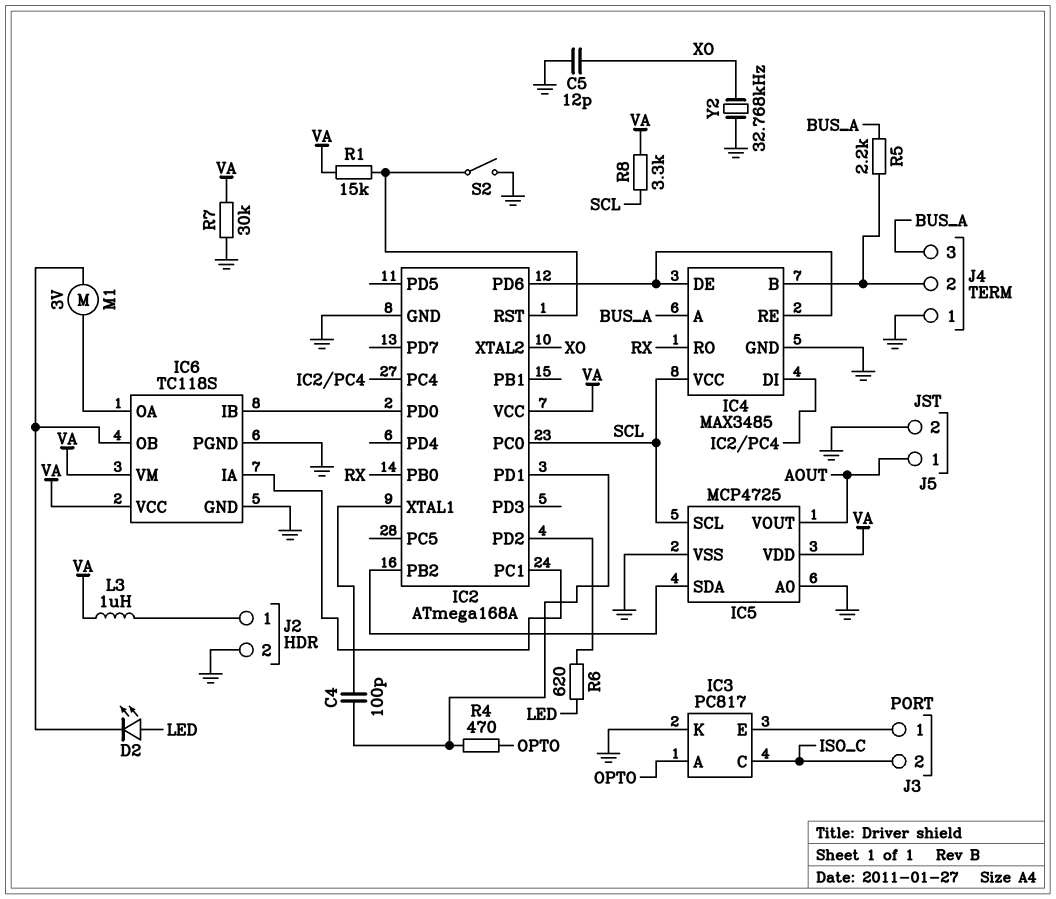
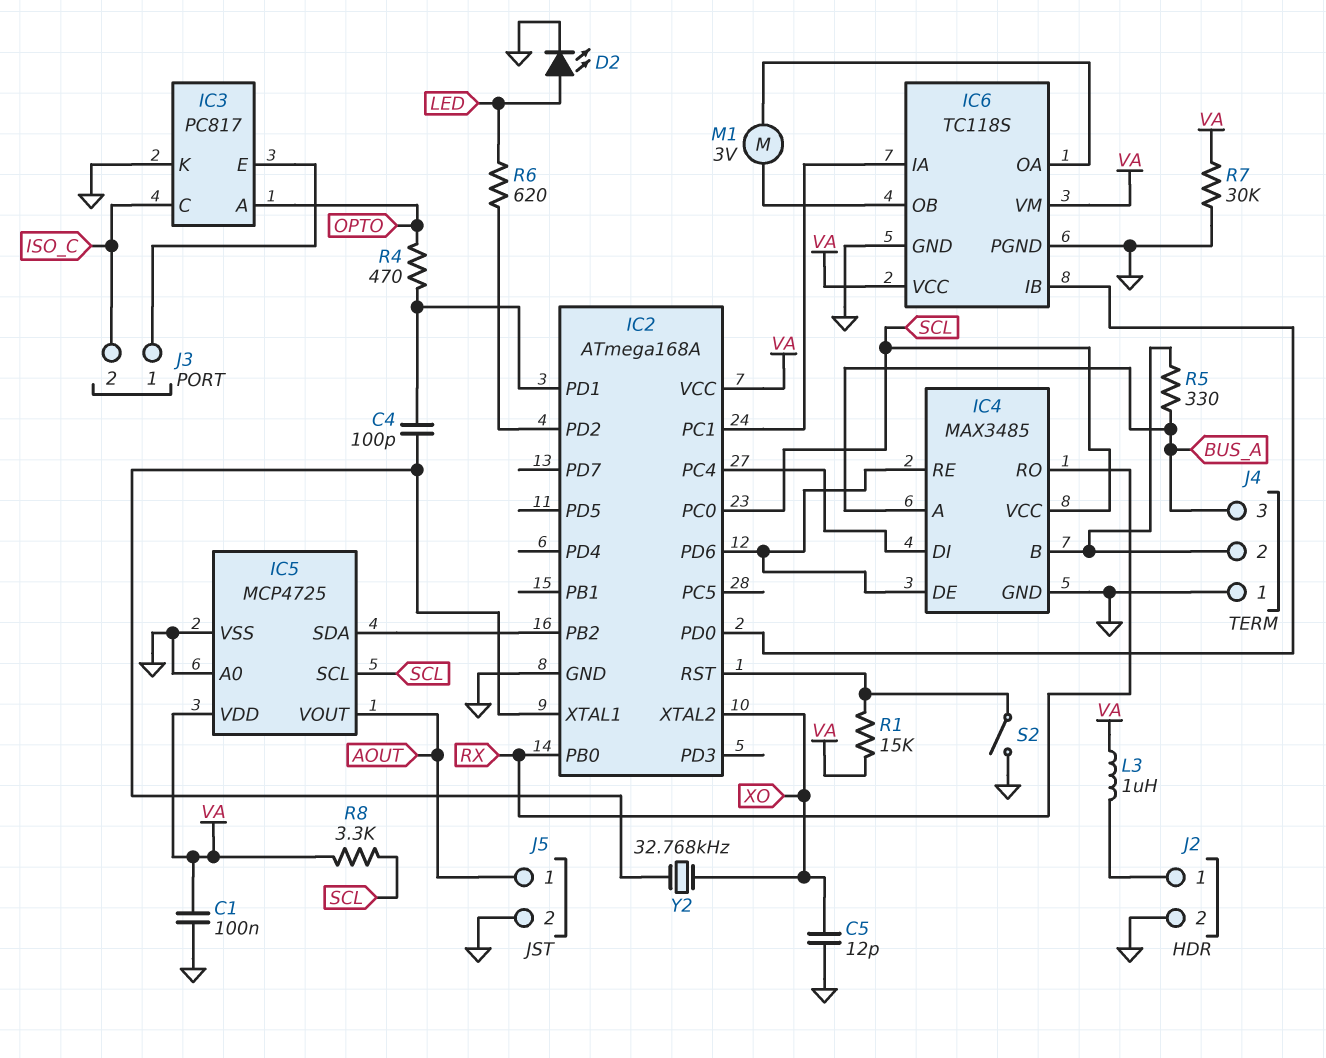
C1: none -> 100nF (GND, VA)
D2: LED (A LED, K IC6/OB) -> LED (A LED, K GND)
R5: 2.2k (BUS_A, IC4/B) -> 330 (BUS_A, IC4/B)
Y2: 32.768kHz (GND, XO) -> 32.768kHz (IC2/XTAL1, XO)

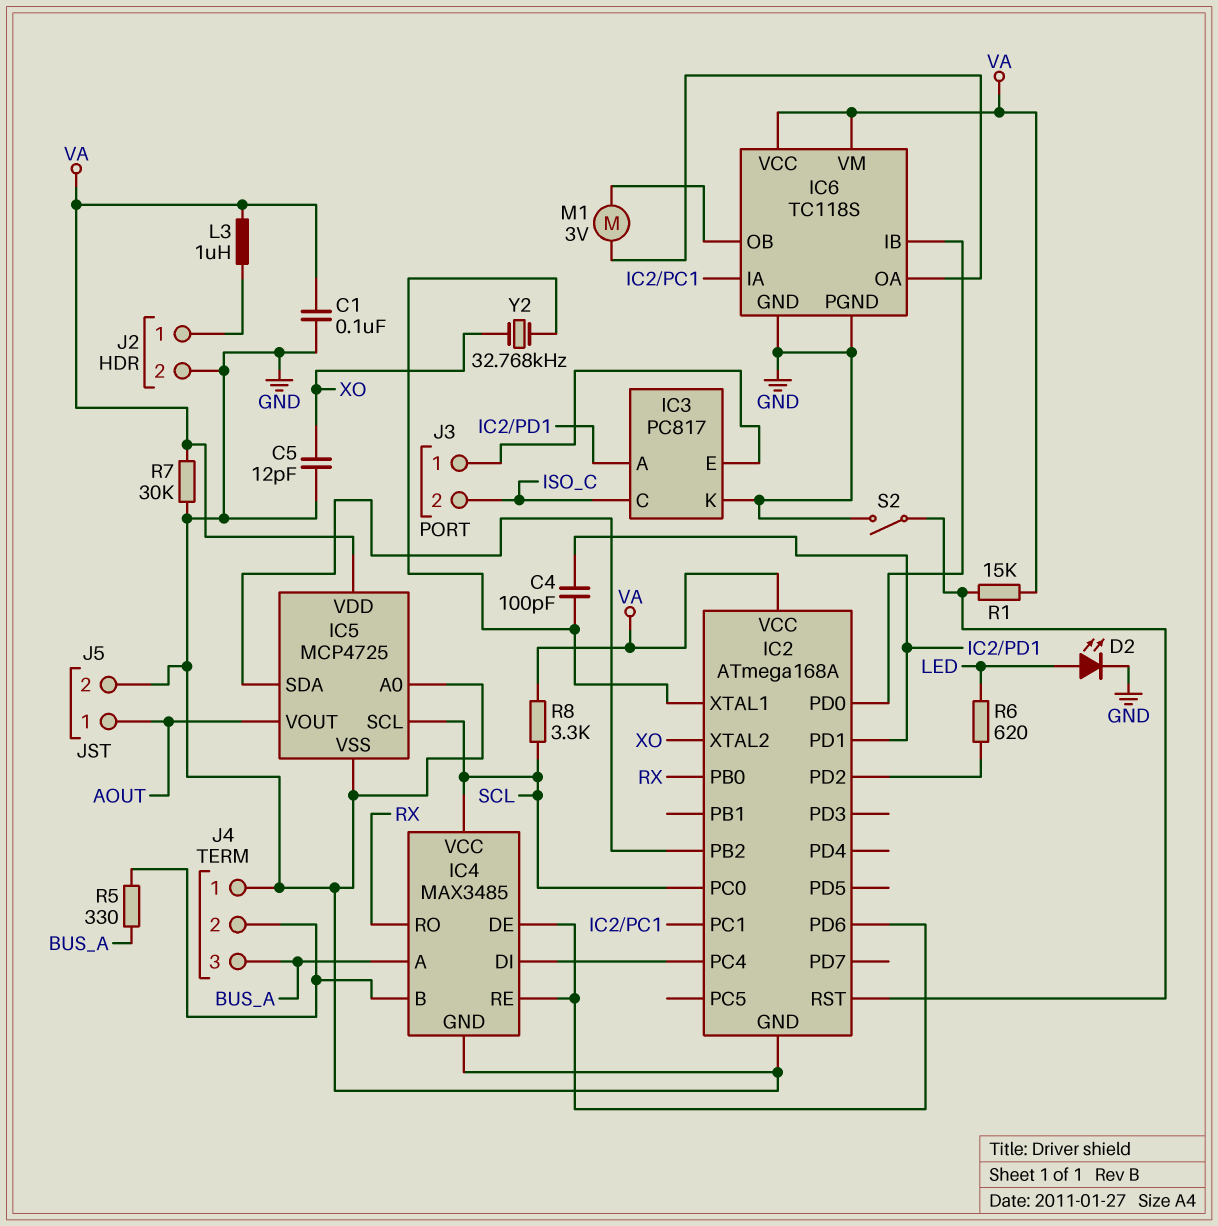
IC3 pin A: OPTO -> IC2/PD1
R4: 470 (IC2/PD1, OPTO) -> none

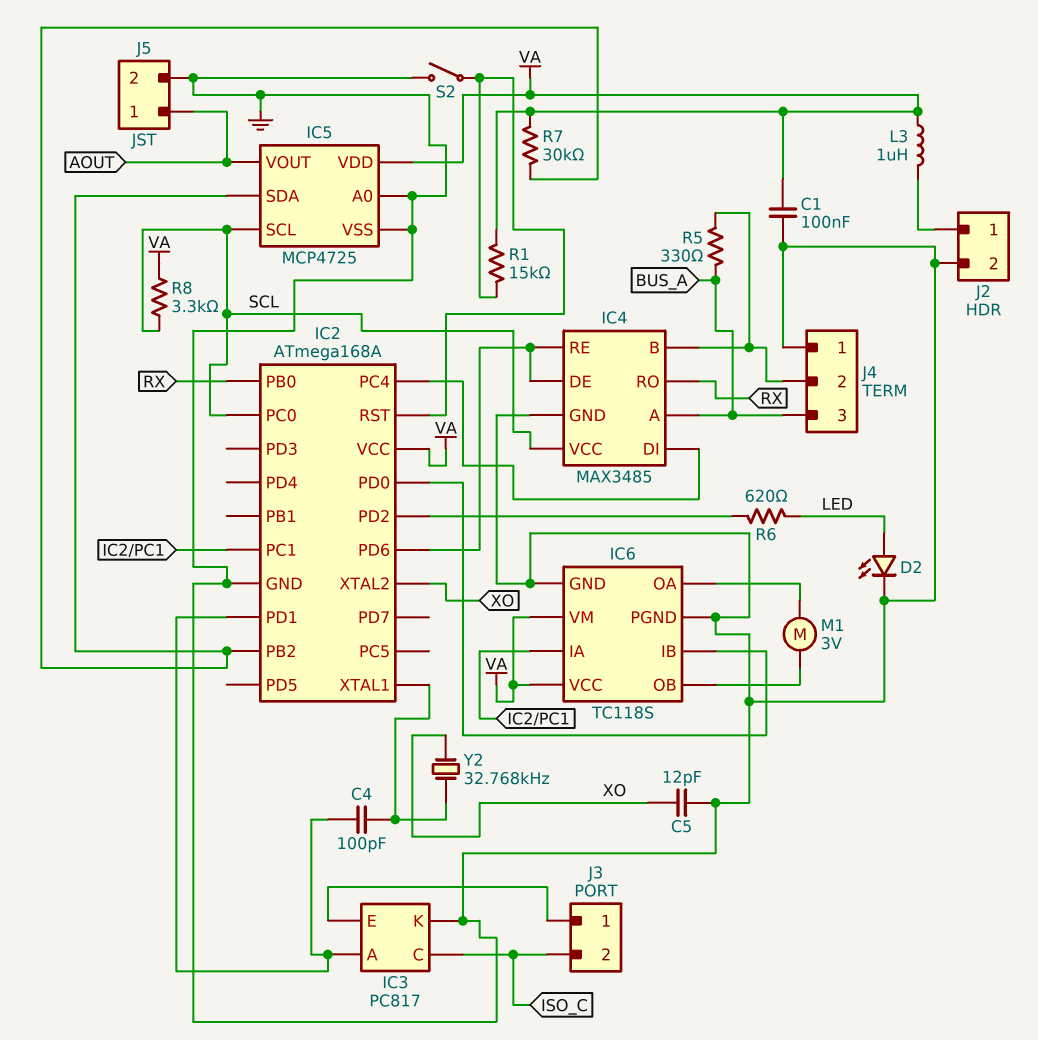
R7: 30k (GND, VA) -> 30k (IC2/PB2, VA)

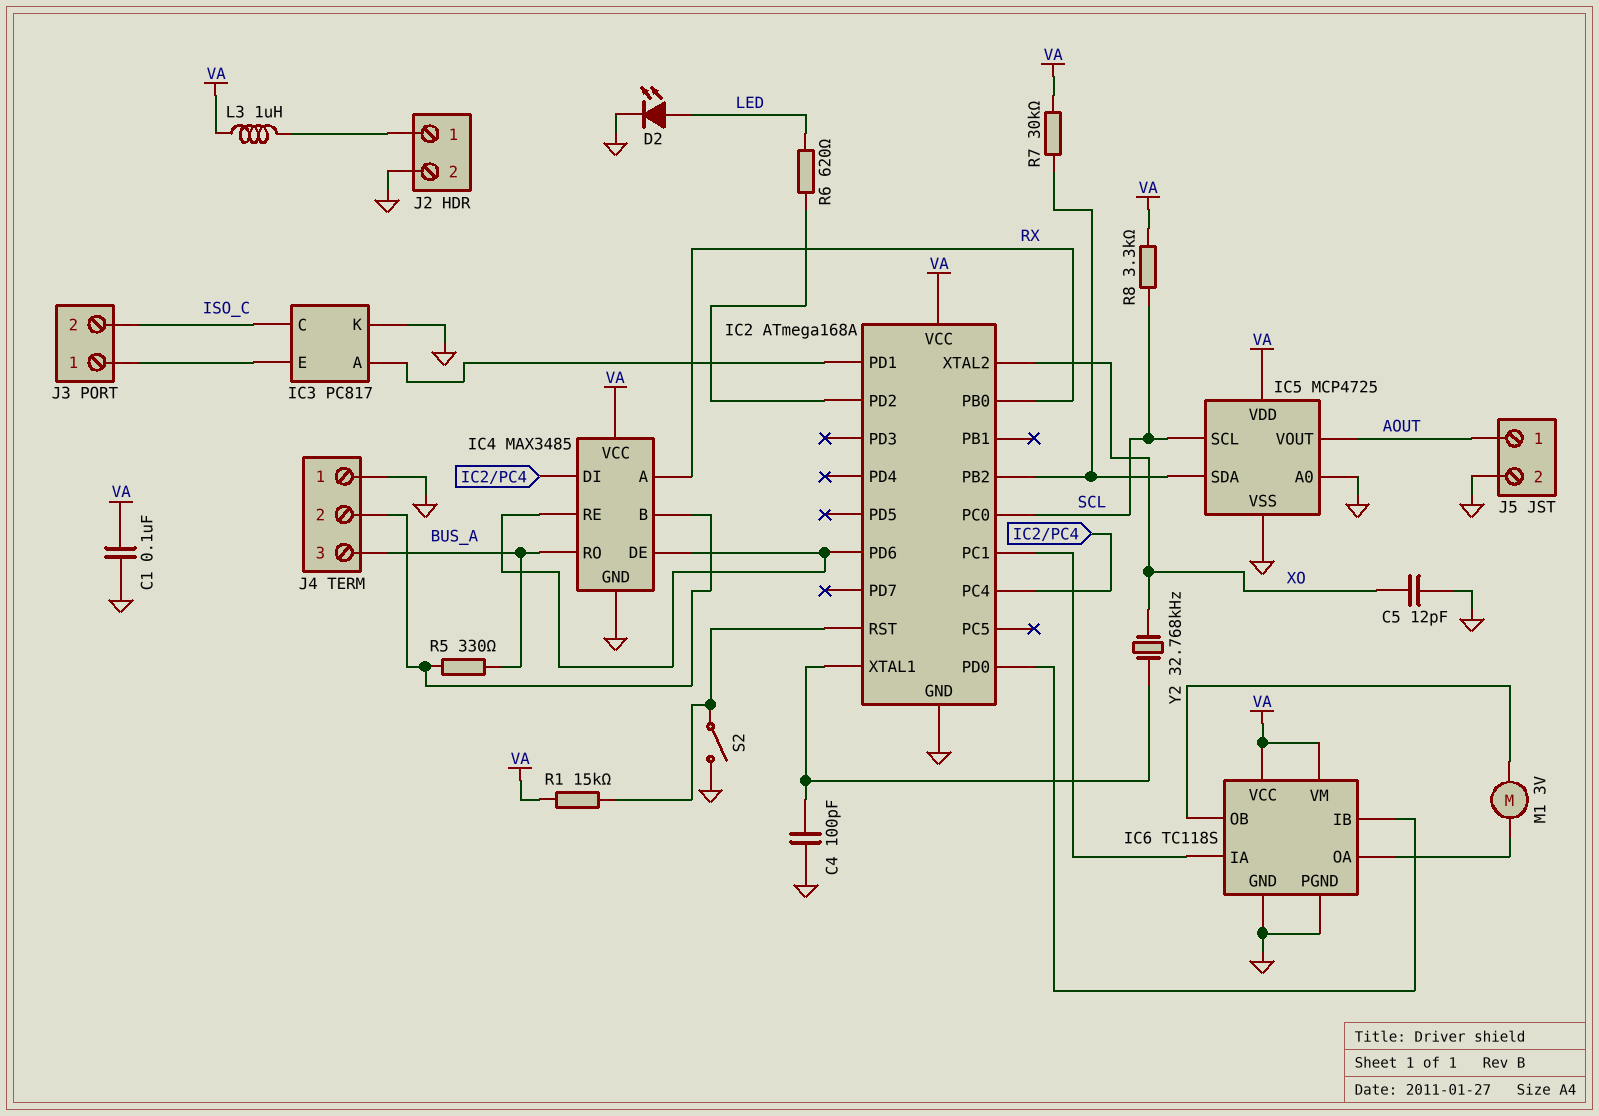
C4: 100pF (IC2/PD1, IC2/XTAL1) -> 100pF (GND, IC2/XTAL1)
IC4 pin A: BUS_A -> RX
IC4 pin RO: RX -> BUS_A
IC4 pin VCC: SCL -> VA

